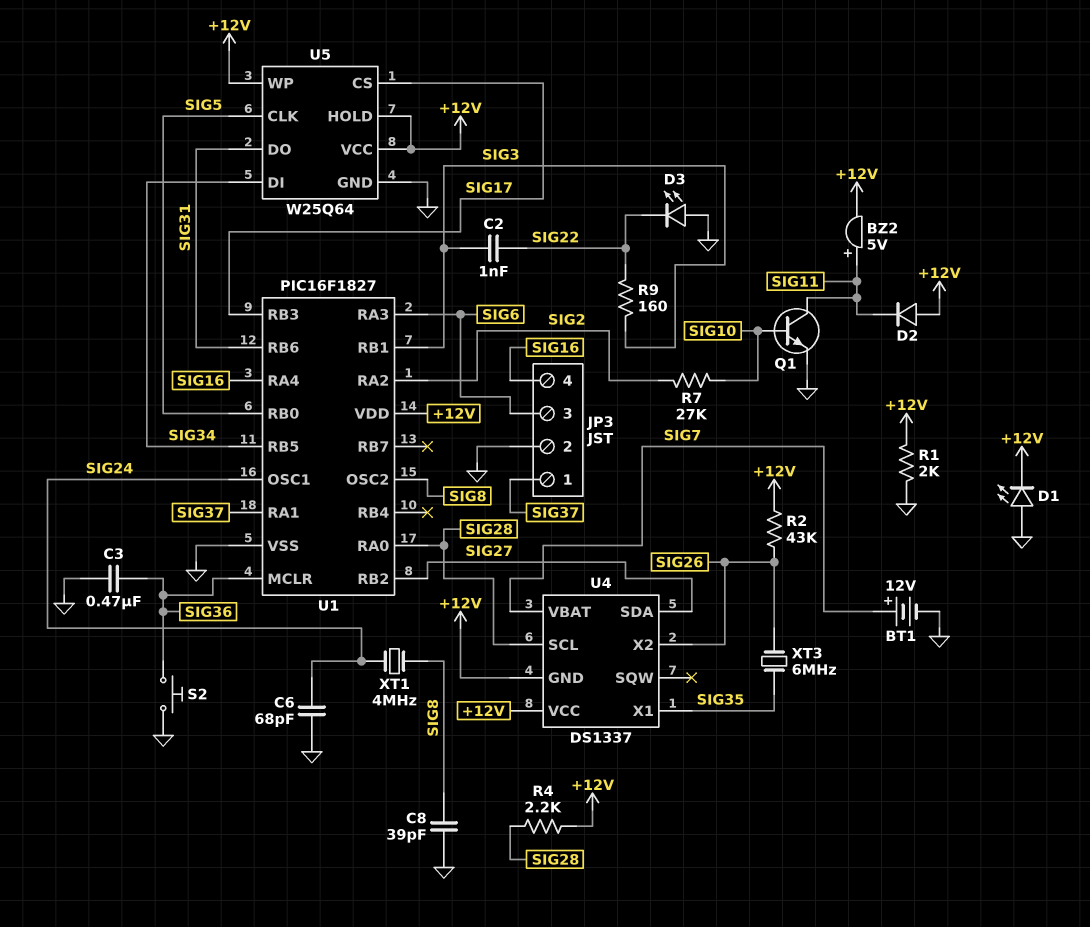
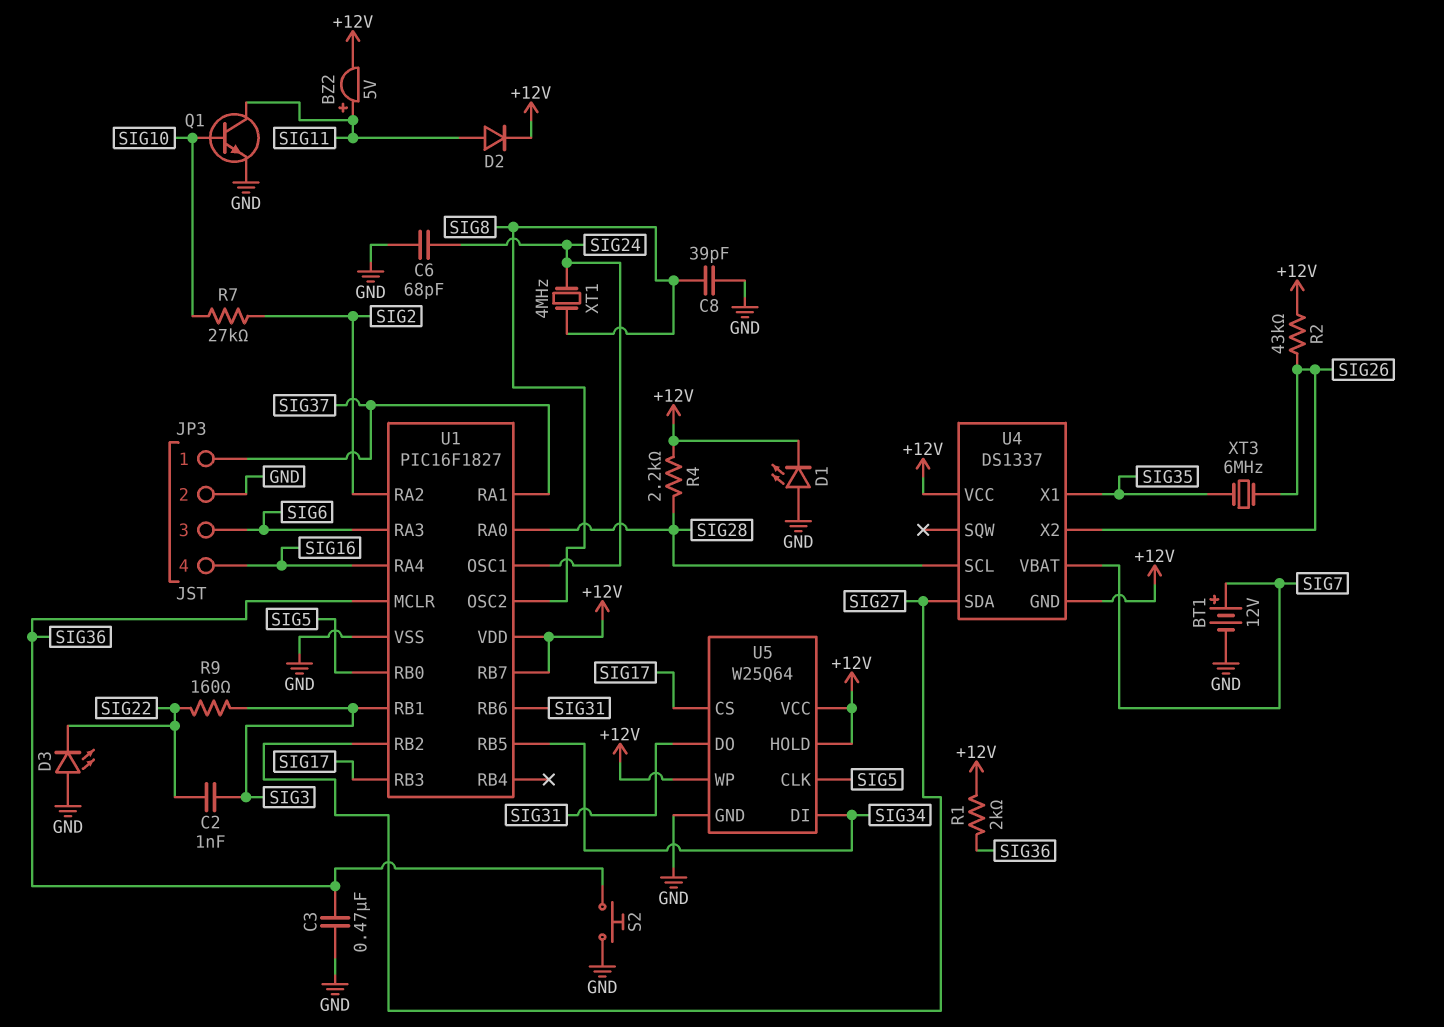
D2: diode (A +12V, K SIG11) -> diode (A SIG11, K +12V)
R1: 2k (+12V, GND) -> 2k (+12V, SIG36)
U1 pin RB7: none -> +12V

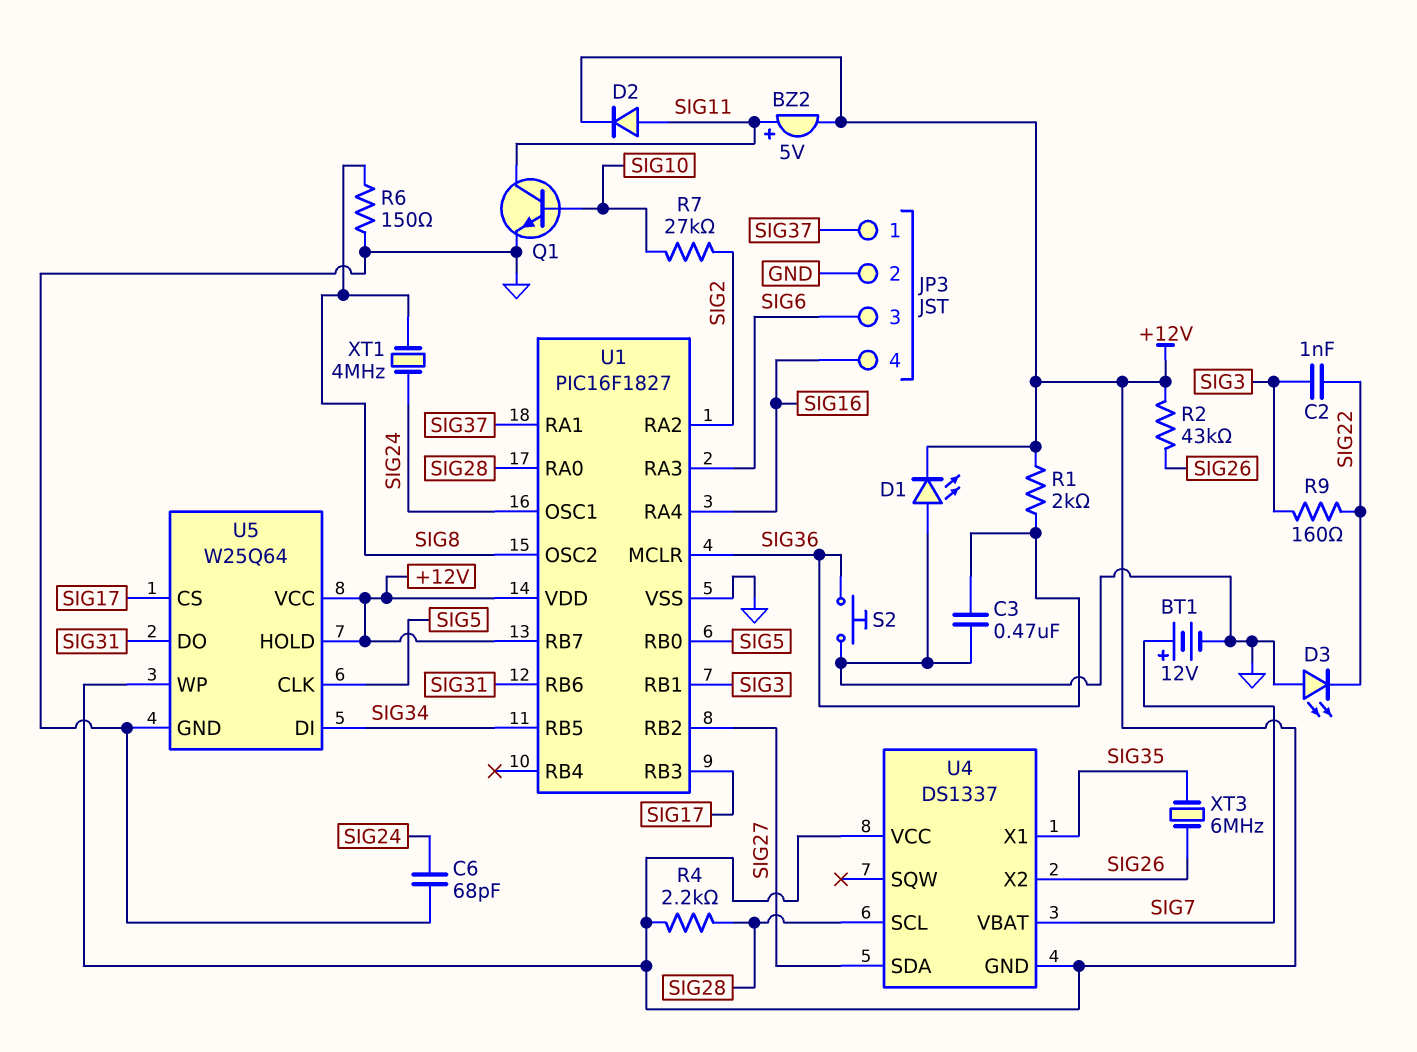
C8: 39pF (GND, SIG8) -> none
R6: none -> 150 (GND, SIG8)

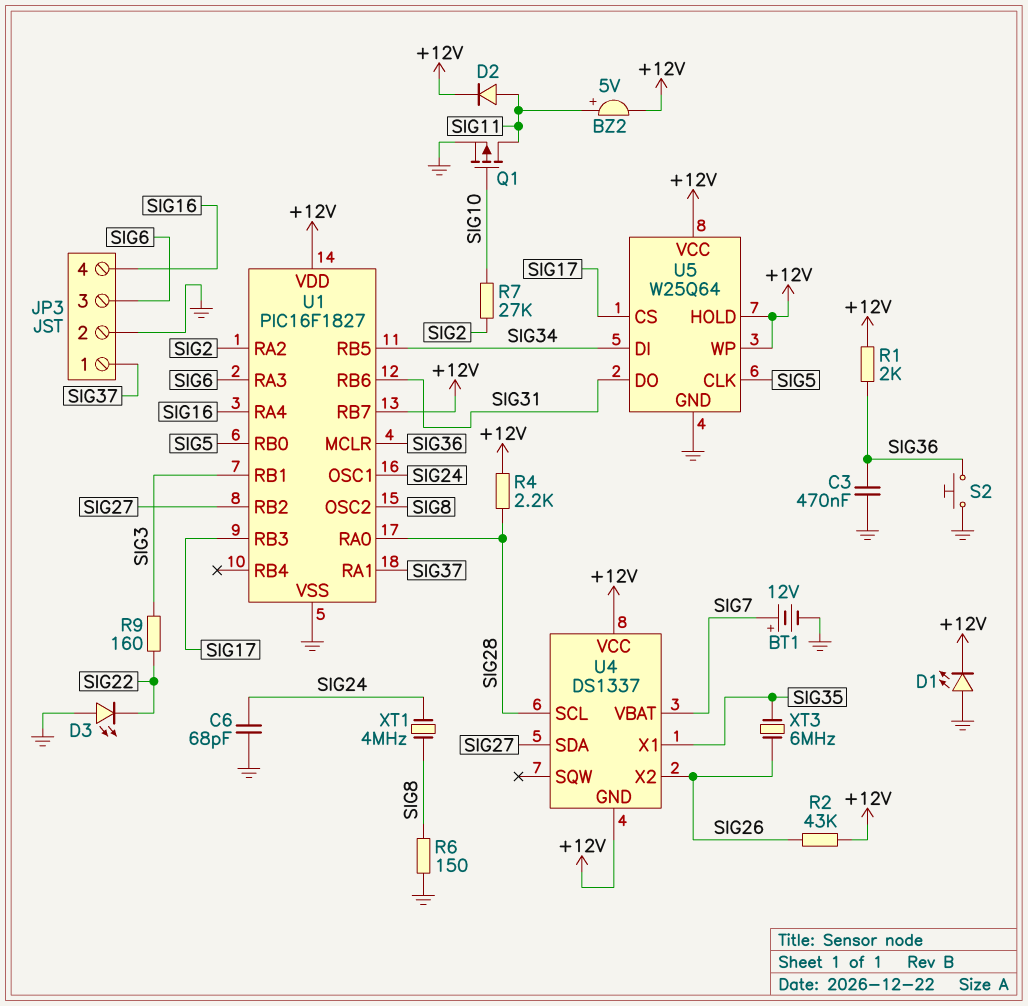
C2: 1nF (SIG3, SIG22) -> none
Q1: NPN (B SIG10, C SIG11, E GND) -> PMOS (G SIG10, D SIG11, S GND)

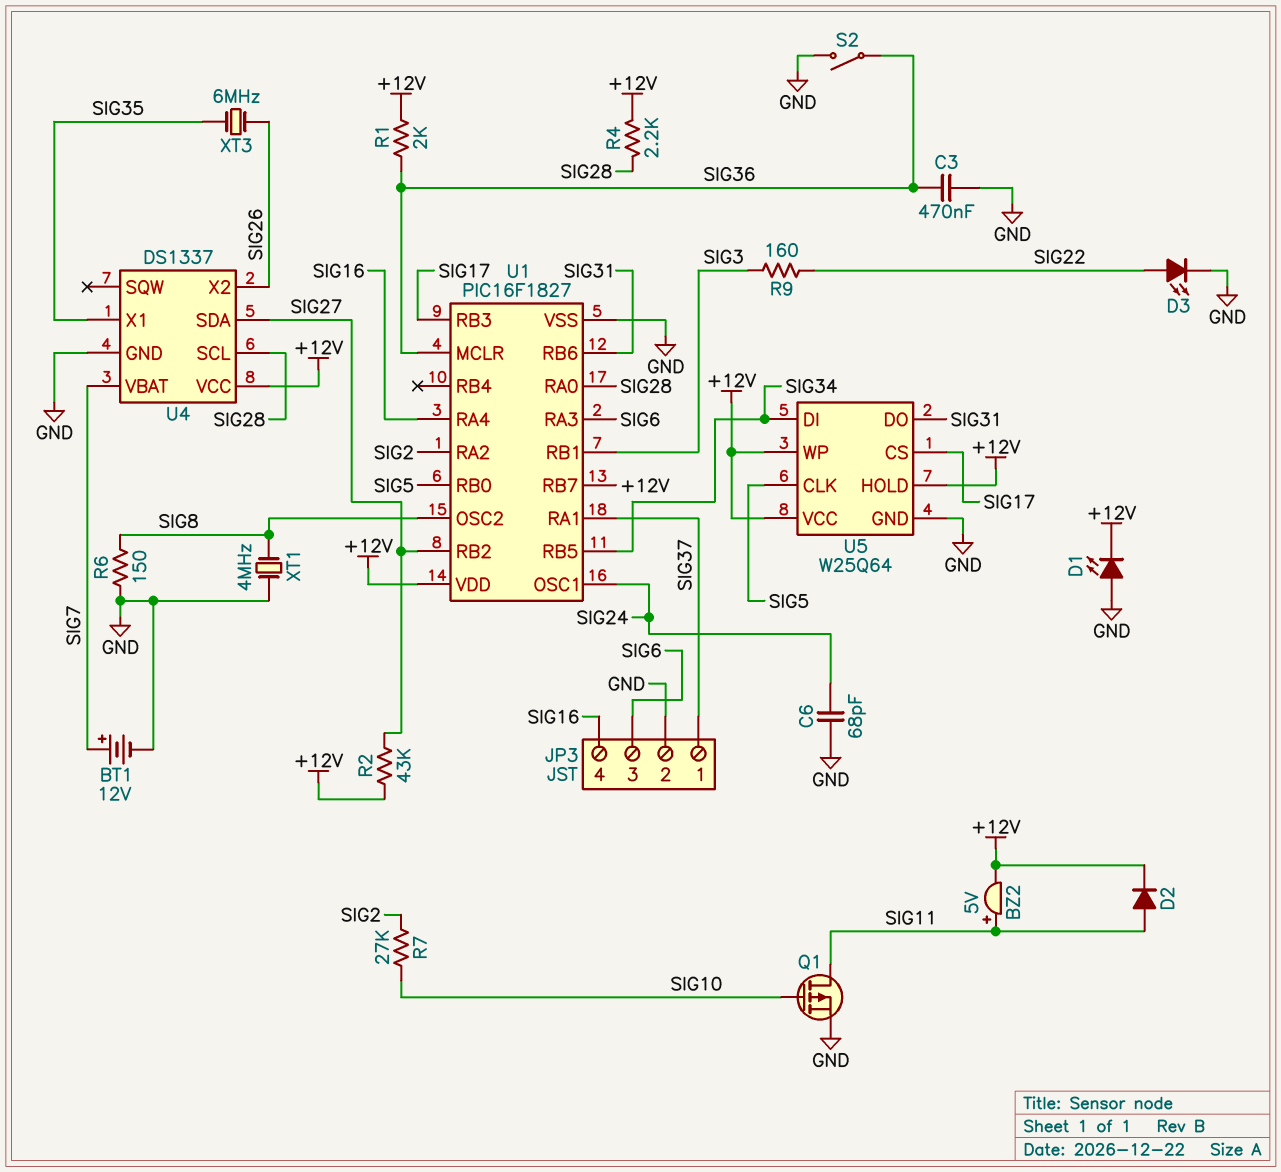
D3: LED (A GND, K SIG22) -> LED (A SIG22, K GND)
R2: 43k (+12V, SIG26) -> 43k (+12V, SIG27)
S2: button (GND, SIG36) -> switch (GND, SIG36)
U4 pin GND: +12V -> GND
XT1: 4MHz (SIG8, SIG24) -> 4MHz (GND, SIG8)

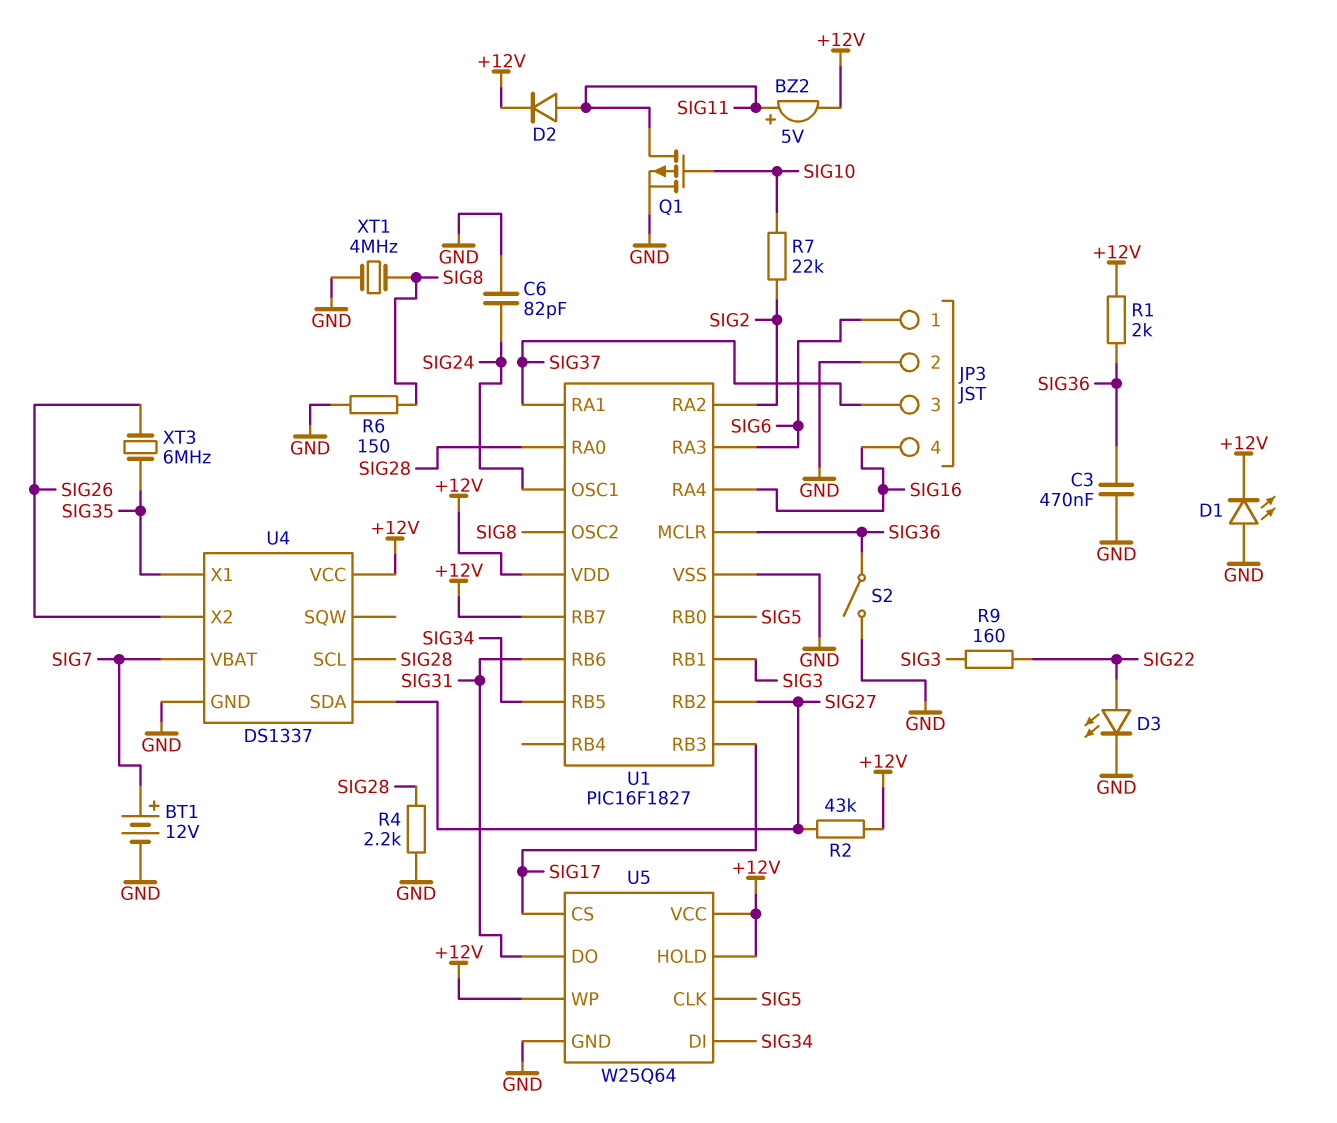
C6: 68pF (GND, SIG24) -> 82pF (GND, SIG24)
JP3 pin 1: SIG37 -> SIG6
JP3 pin 3: SIG6 -> SIG37
R4: 2.2k (+12V, SIG28) -> 2.2k (GND, SIG28)
R7: 27k (SIG2, SIG10) -> 22k (SIG2, SIG10)

